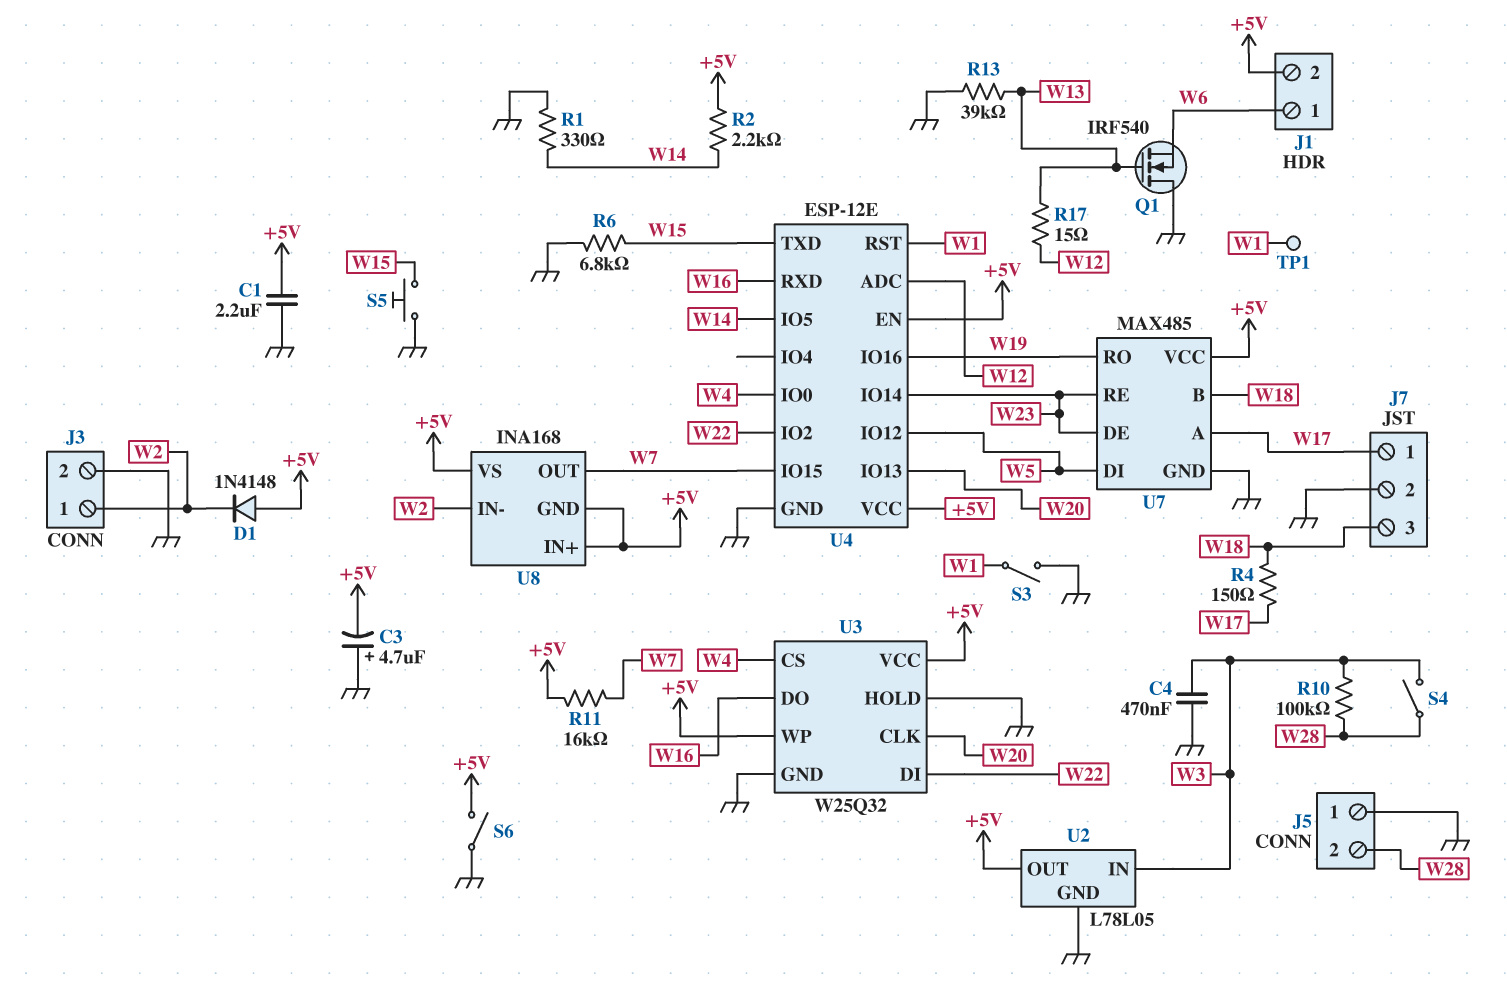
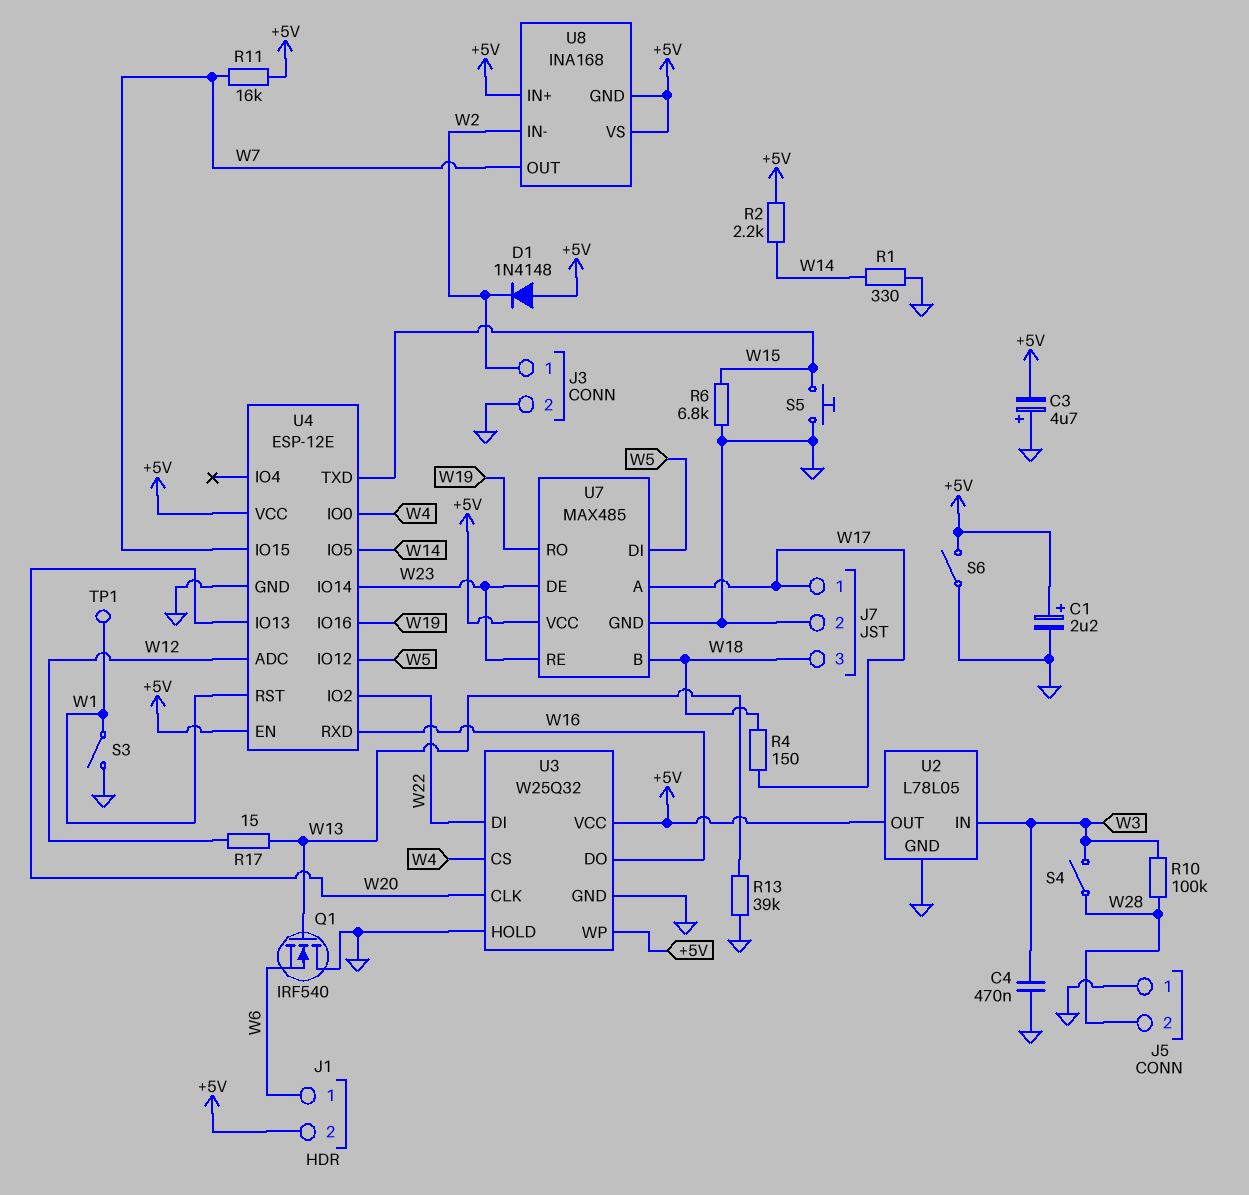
C1: 2.2uF (+5V, GND) -> 2.2uF (plus +5V, minus GND)

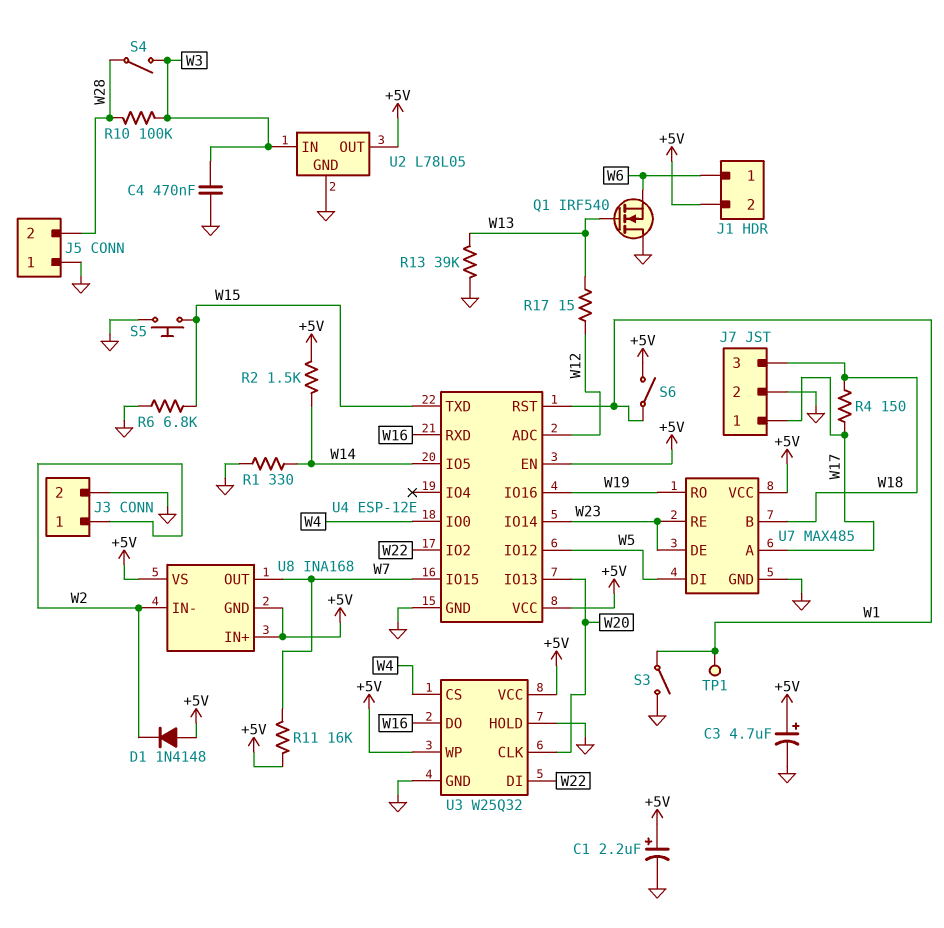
C3: 4.7uF (plus GND, minus +5V) -> 4.7uF (plus +5V, minus GND)
R2: 2.2k (+5V, W14) -> 1.5k (+5V, W14)
S6: switch (+5V, GND) -> switch (+5V, W1)

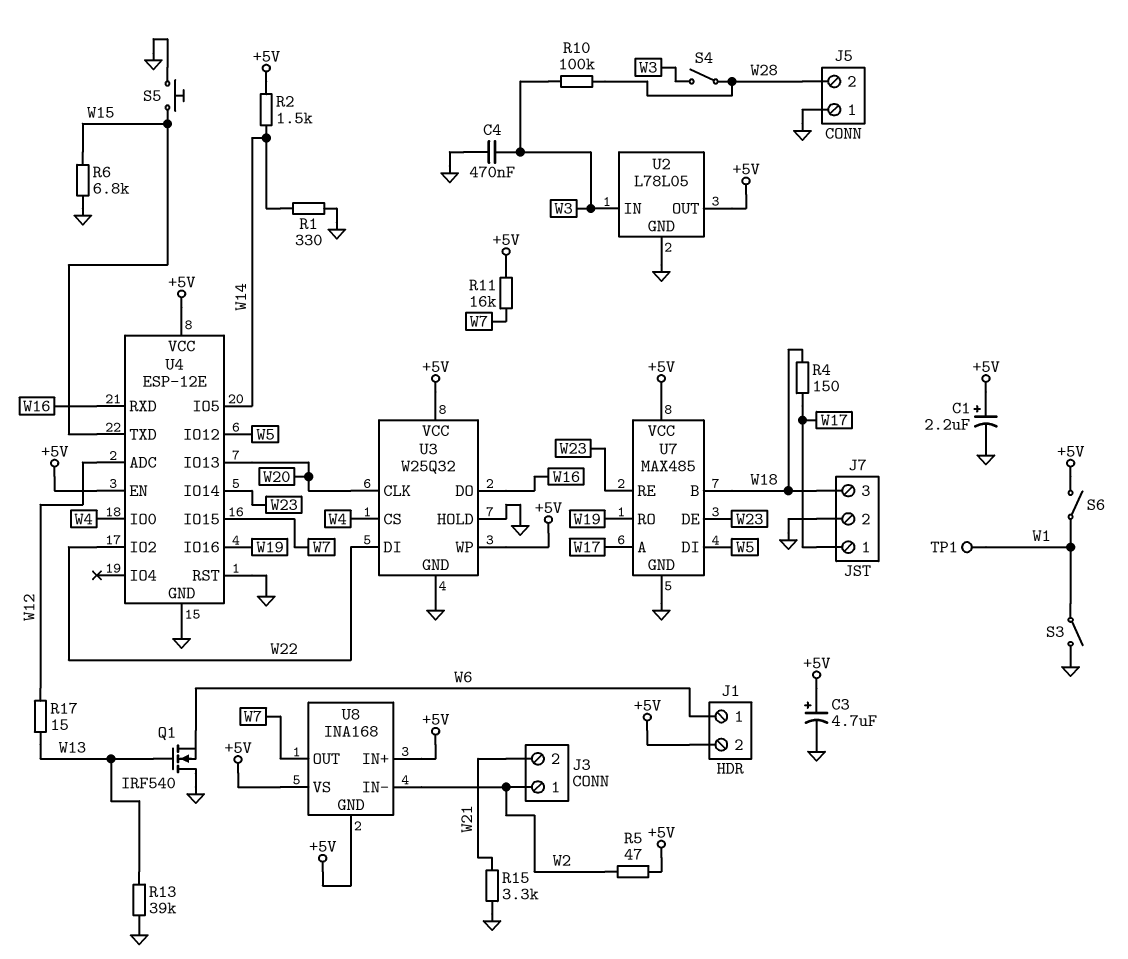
D1: diode 1N4148 (A +5V, K W2) -> none
J3 pin 2: GND -> W21
R5: none -> 47 (+5V, W2)
R15: none -> 3.3k (GND, W21)
U4 pin RST: W1 -> GND

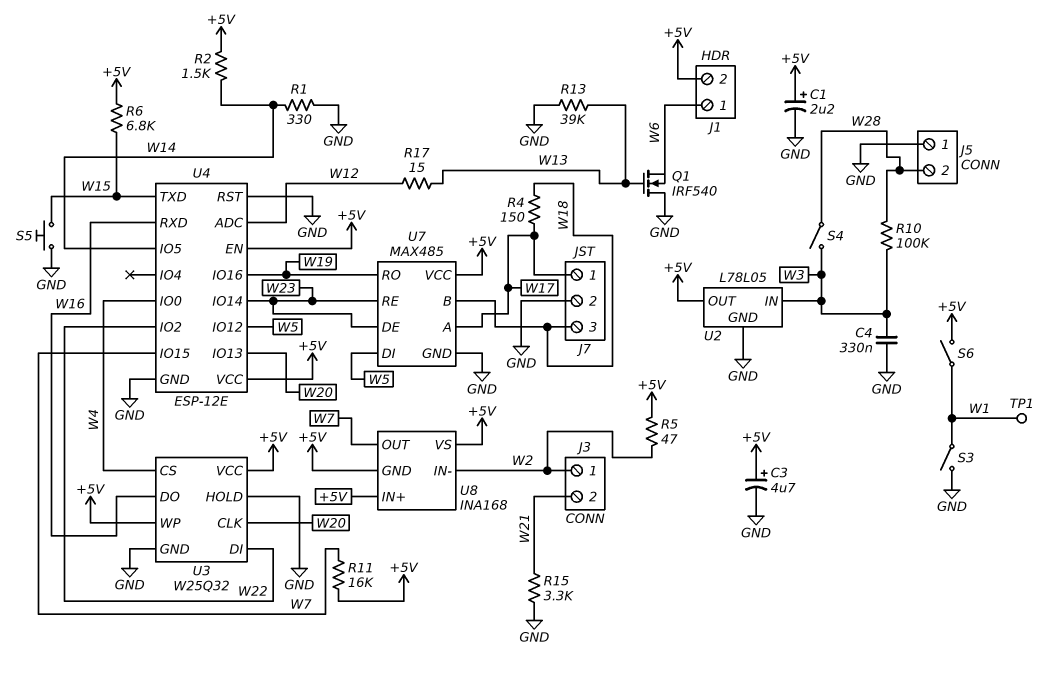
C4: 470nF (GND, W3) -> 330nF (GND, W3)
R6: 6.8k (GND, W15) -> 6.8k (+5V, W15)

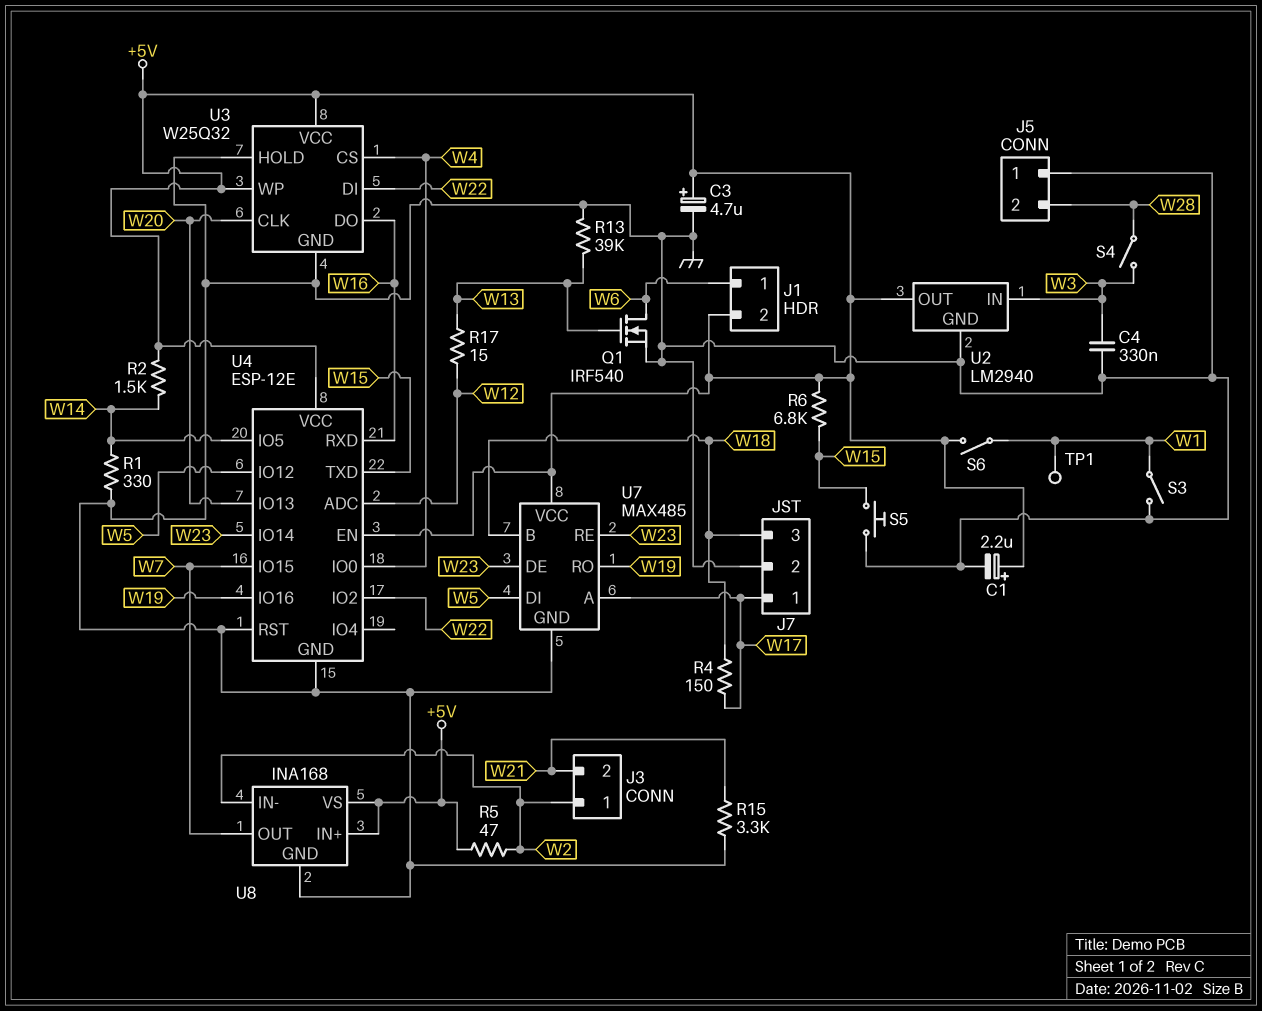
Q1: NMOS IRF540 (G W13, D GND, S W6) -> NMOS IRF540 (G W13, D W6, S GND)
R10: 100k (W3, W28) -> none
R11: 16k (+5V, W7) -> none
U2: L78L05 -> LM2940
U8 pin GND: +5V -> GND

